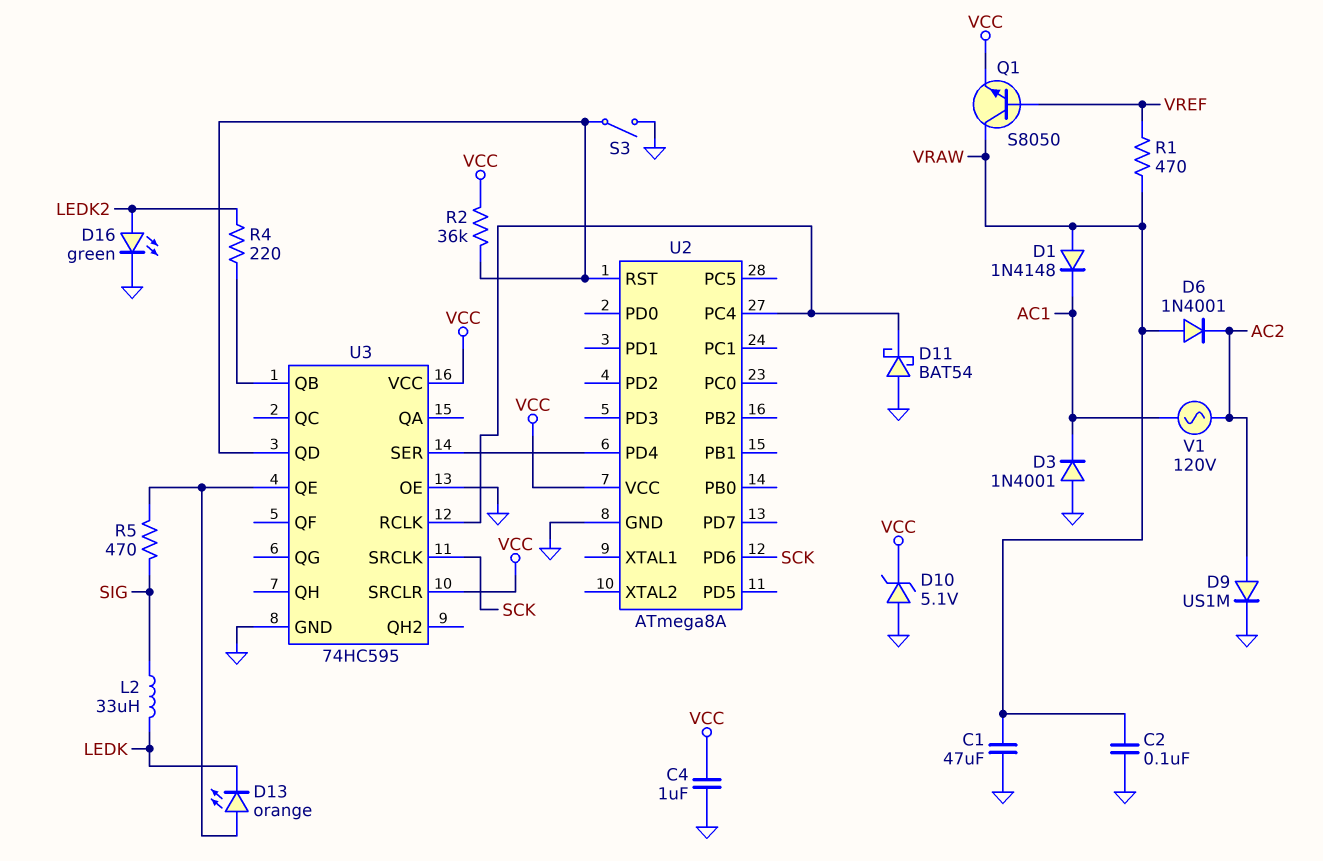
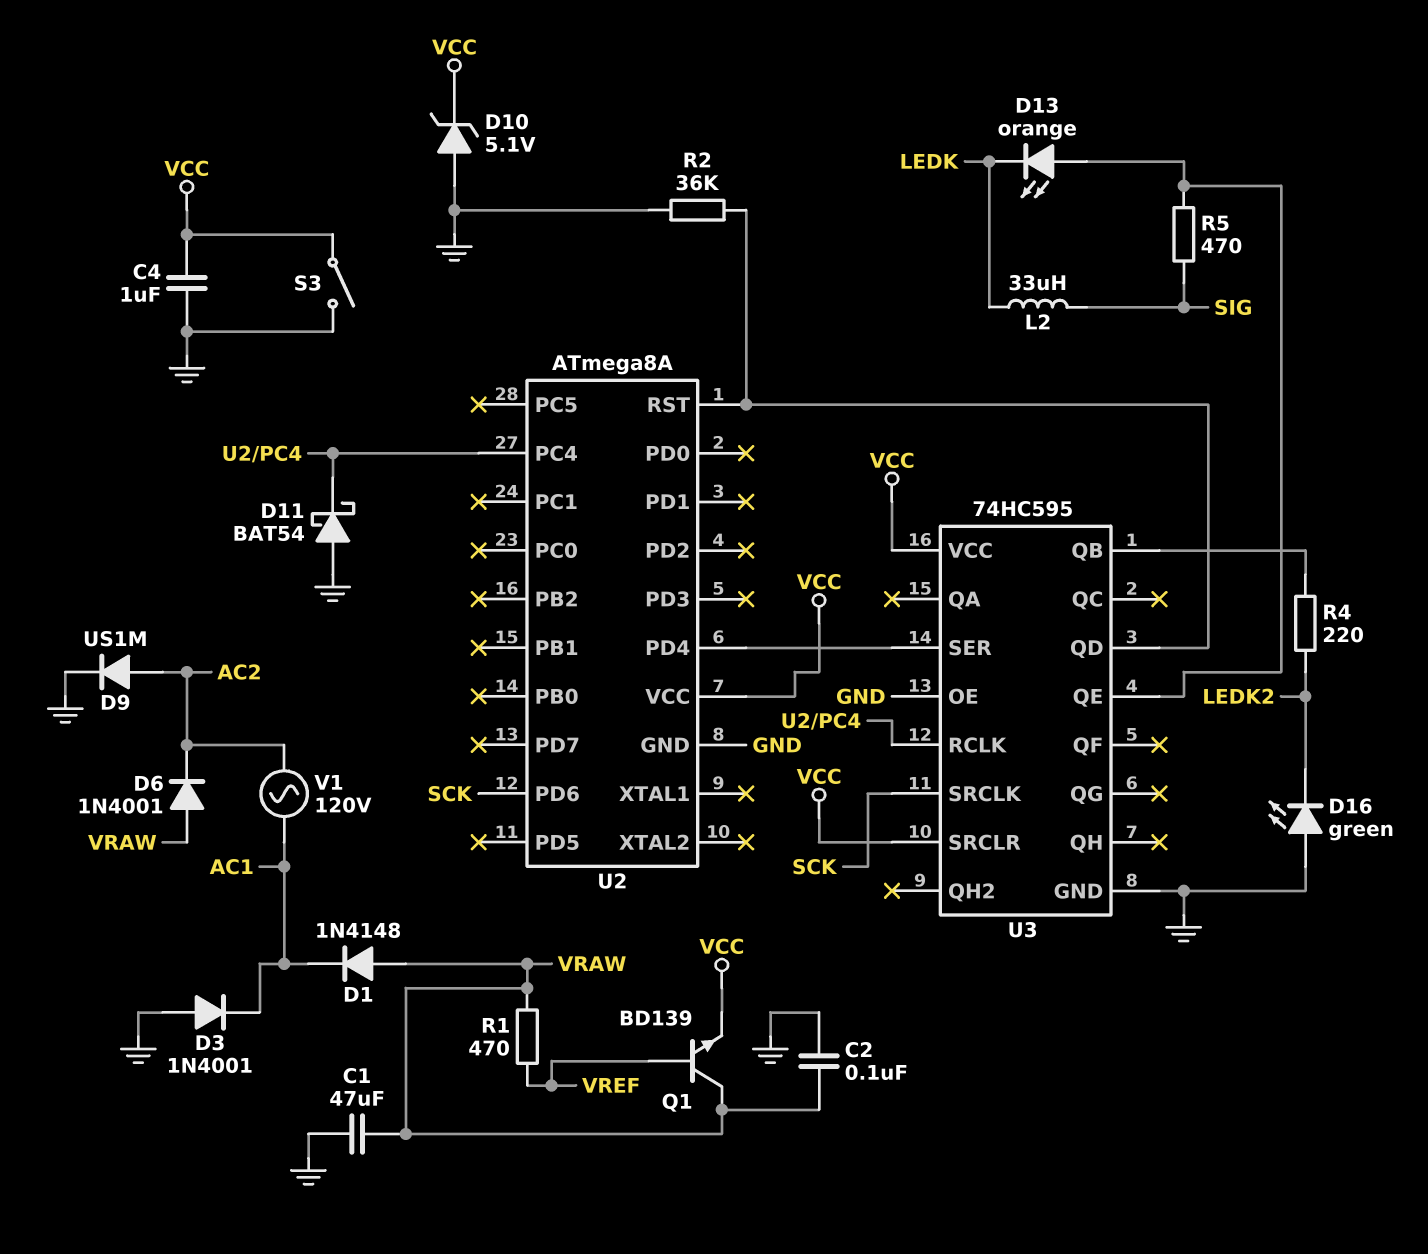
D16: LED green (A LEDK2, K GND) -> LED green (A GND, K LEDK2)
Q1: NPN S8050 (B VREF, C VRAW, E VCC) -> NPN BD139 (B VREF, C VRAW, E VCC)
R2: 36k (U2/RST, VCC) -> 36k (GND, U2/RST)
S3: switch (GND, U2/RST) -> switch (GND, VCC)

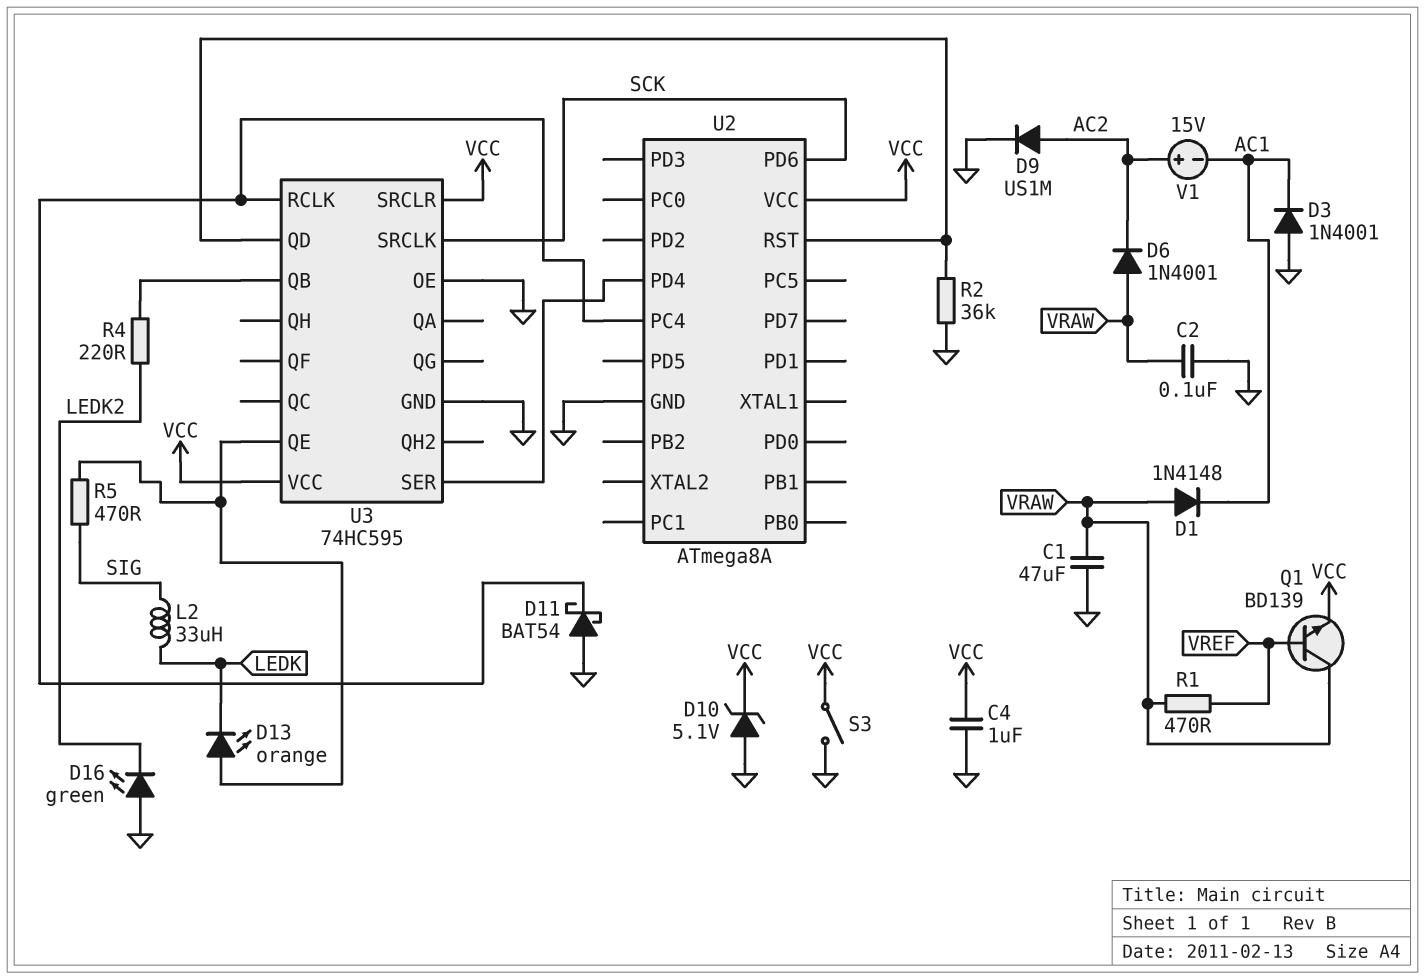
V1: AC 120V (AC1, AC2) -> 15V (plus AC2, minus AC1)

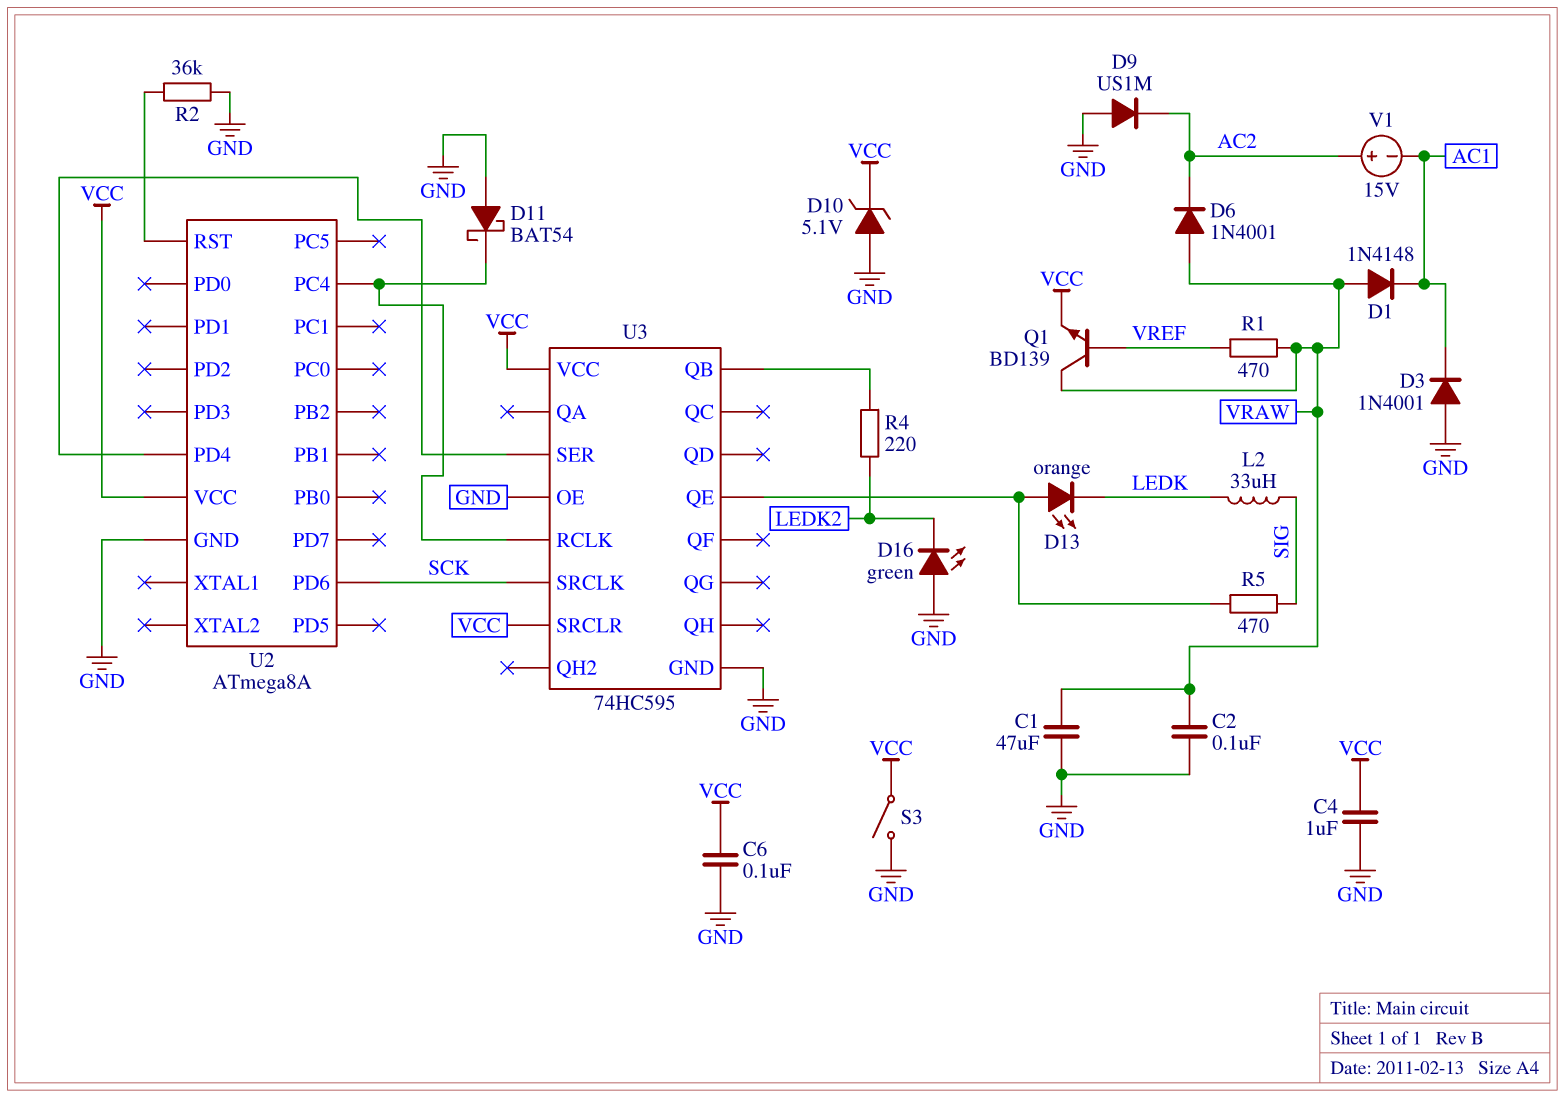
C6: none -> 100nF (GND, VCC)
D9: diode US1M (A AC2, K GND) -> diode US1M (A GND, K AC2)
U3 pin QD: U2/RST -> none

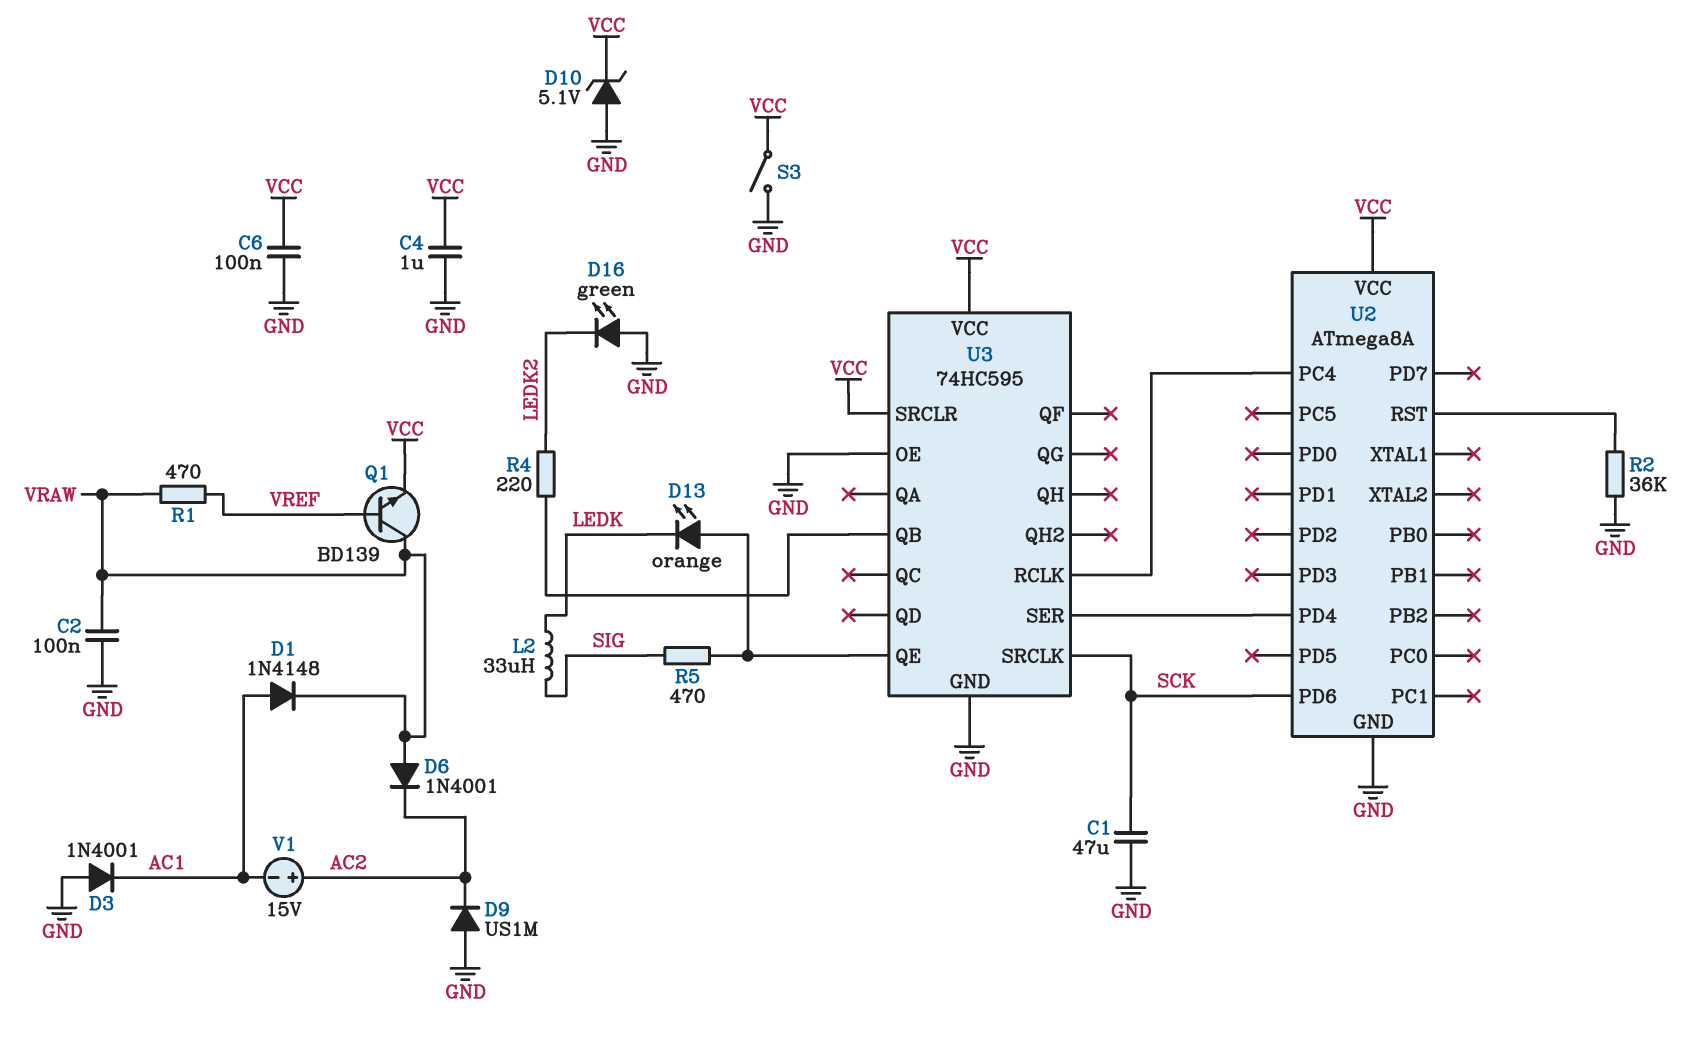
C1: 47uF (GND, VRAW) -> 47uF (GND, SCK)
D1: diode 1N4148 (A VRAW, K AC1) -> diode 1N4148 (A AC1, K VRAW)
D11: schottky BAT54 (A GND, K U2/PC4) -> none

